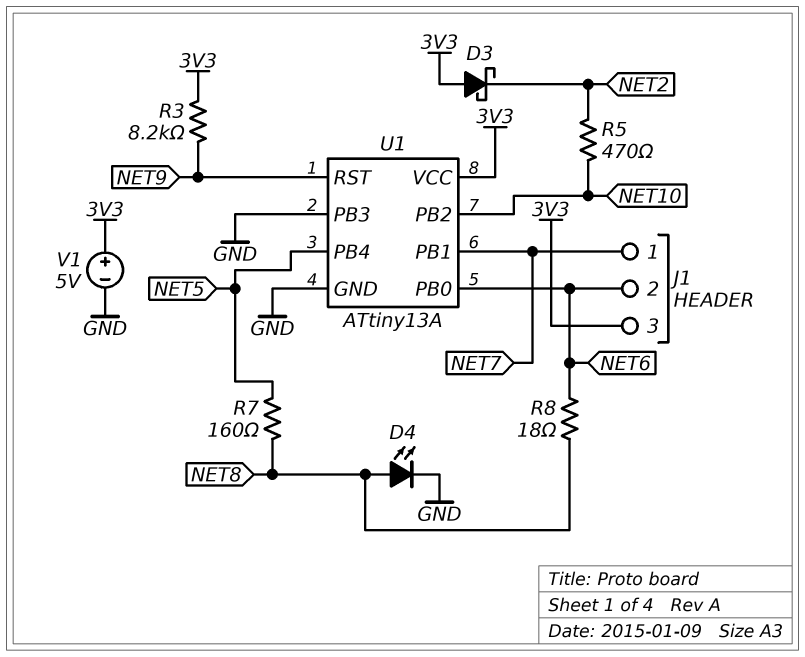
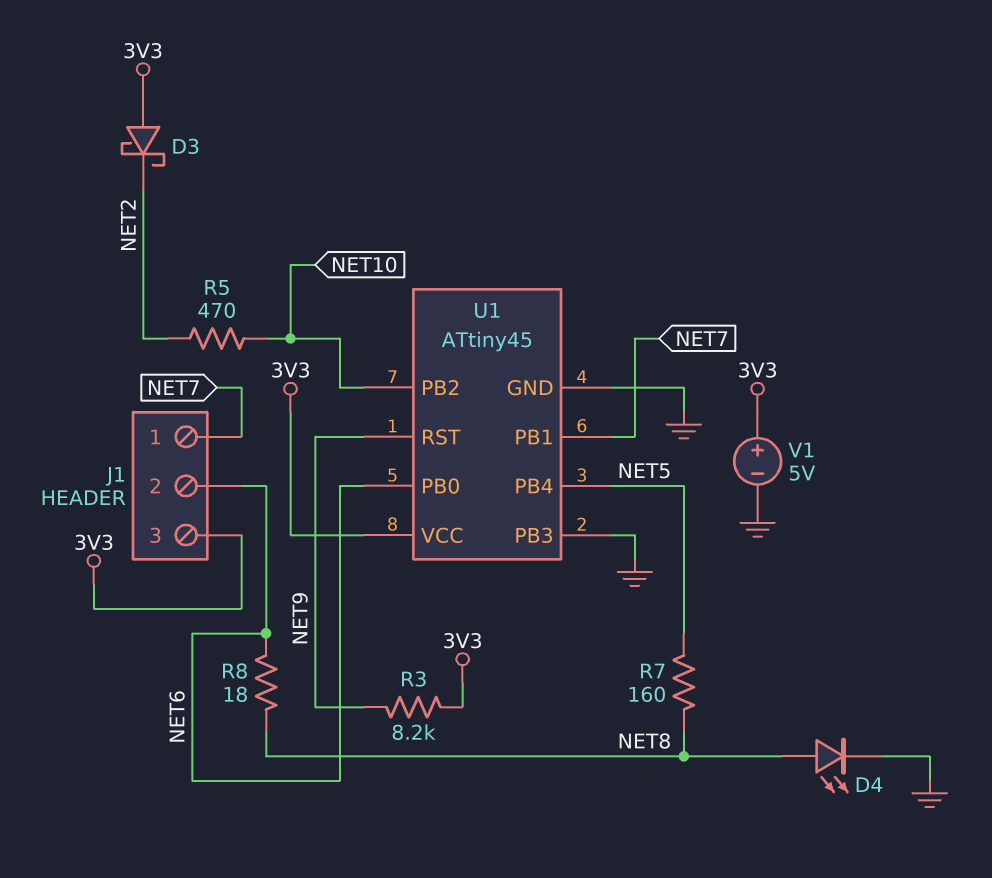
U1: ATtiny13A -> ATtiny45

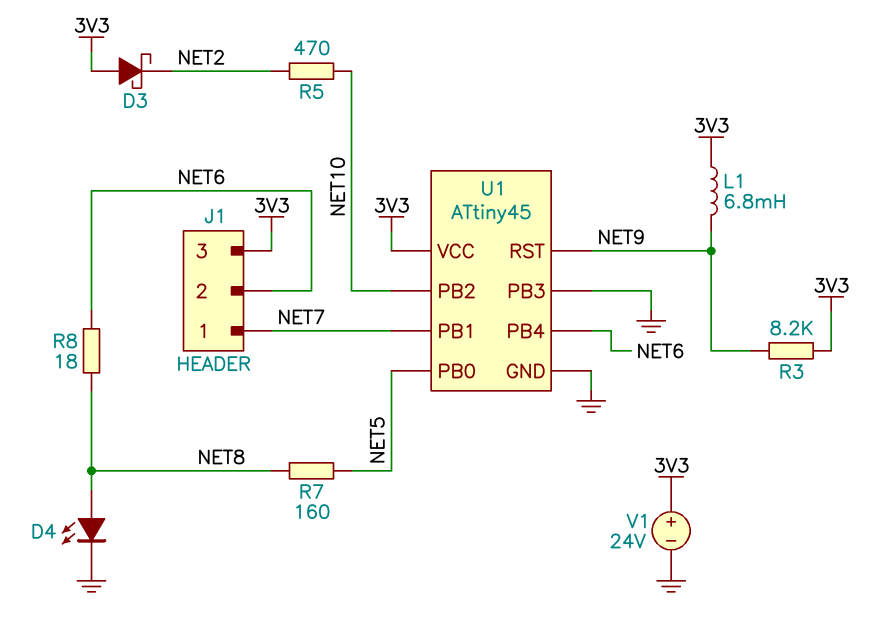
L1: none -> 6.8mH (3V3, NET9)
U1 pin PB0: NET6 -> NET5
U1 pin PB4: NET5 -> NET6
V1: 5V (plus 3V3, minus GND) -> 24V (plus 3V3, minus GND)

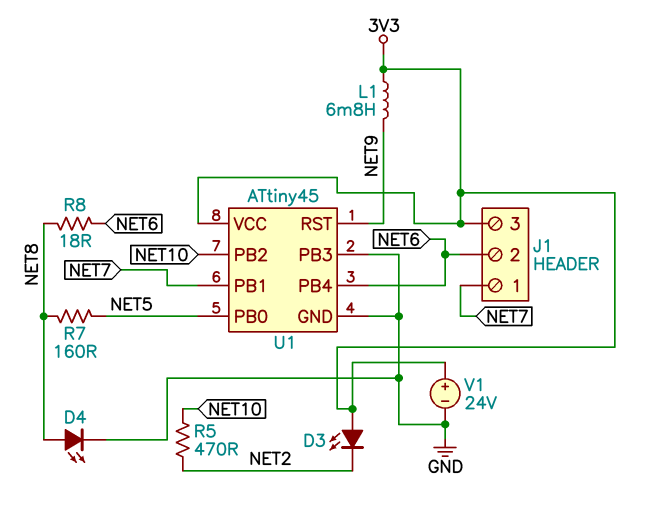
D3: schottky (A 3V3, K NET2) -> LED (A 3V3, K NET2)
R3: 8.2k (3V3, NET9) -> none

